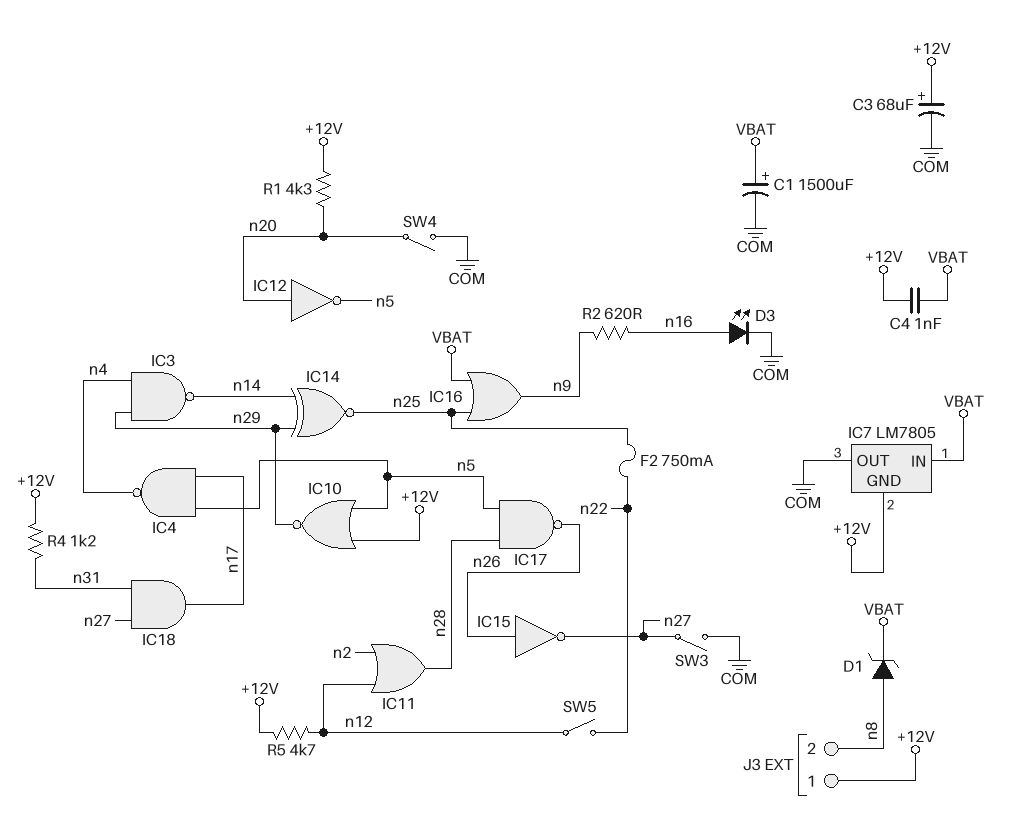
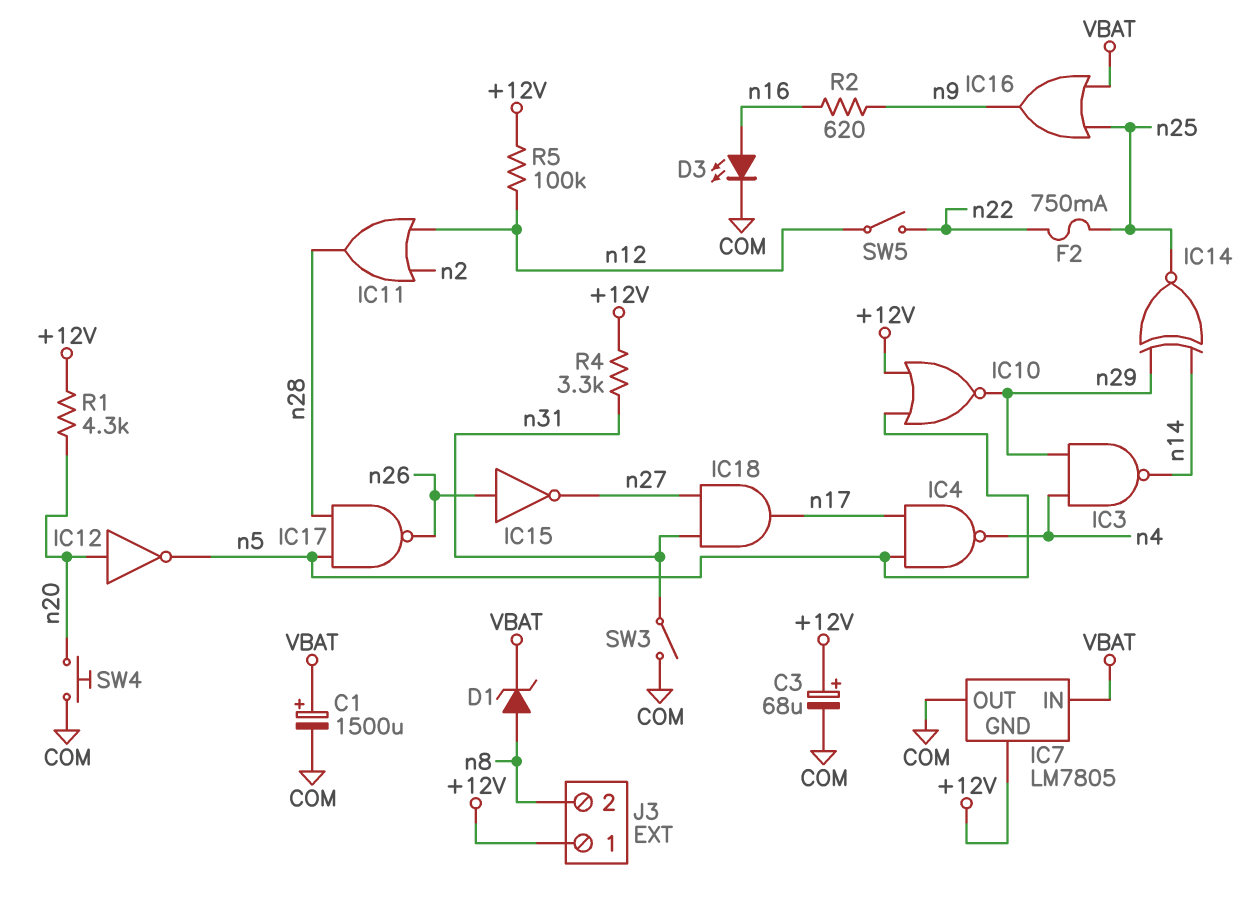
C4: 1nF (+12V, VBAT) -> none
R4: 1.2k (+12V, n31) -> 3.3k (+12V, n31)
R5: 4.7k (+12V, n12) -> 100k (+12V, n12)
SW3: switch (COM, n27) -> switch (COM, n31)
SW4: switch (COM, n20) -> button (COM, n20)

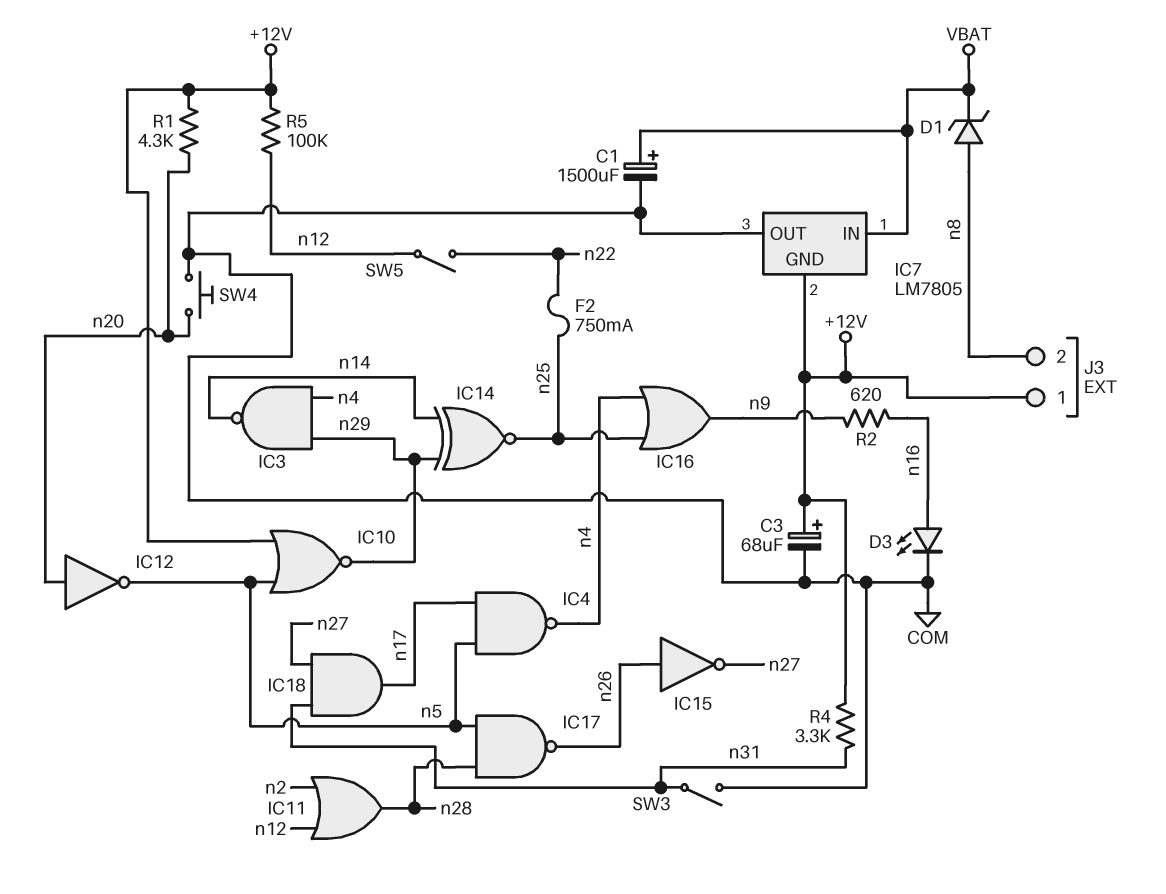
IC16: OR (in VBAT, in n25, out n9) -> OR (in n4, in n25, out n9)

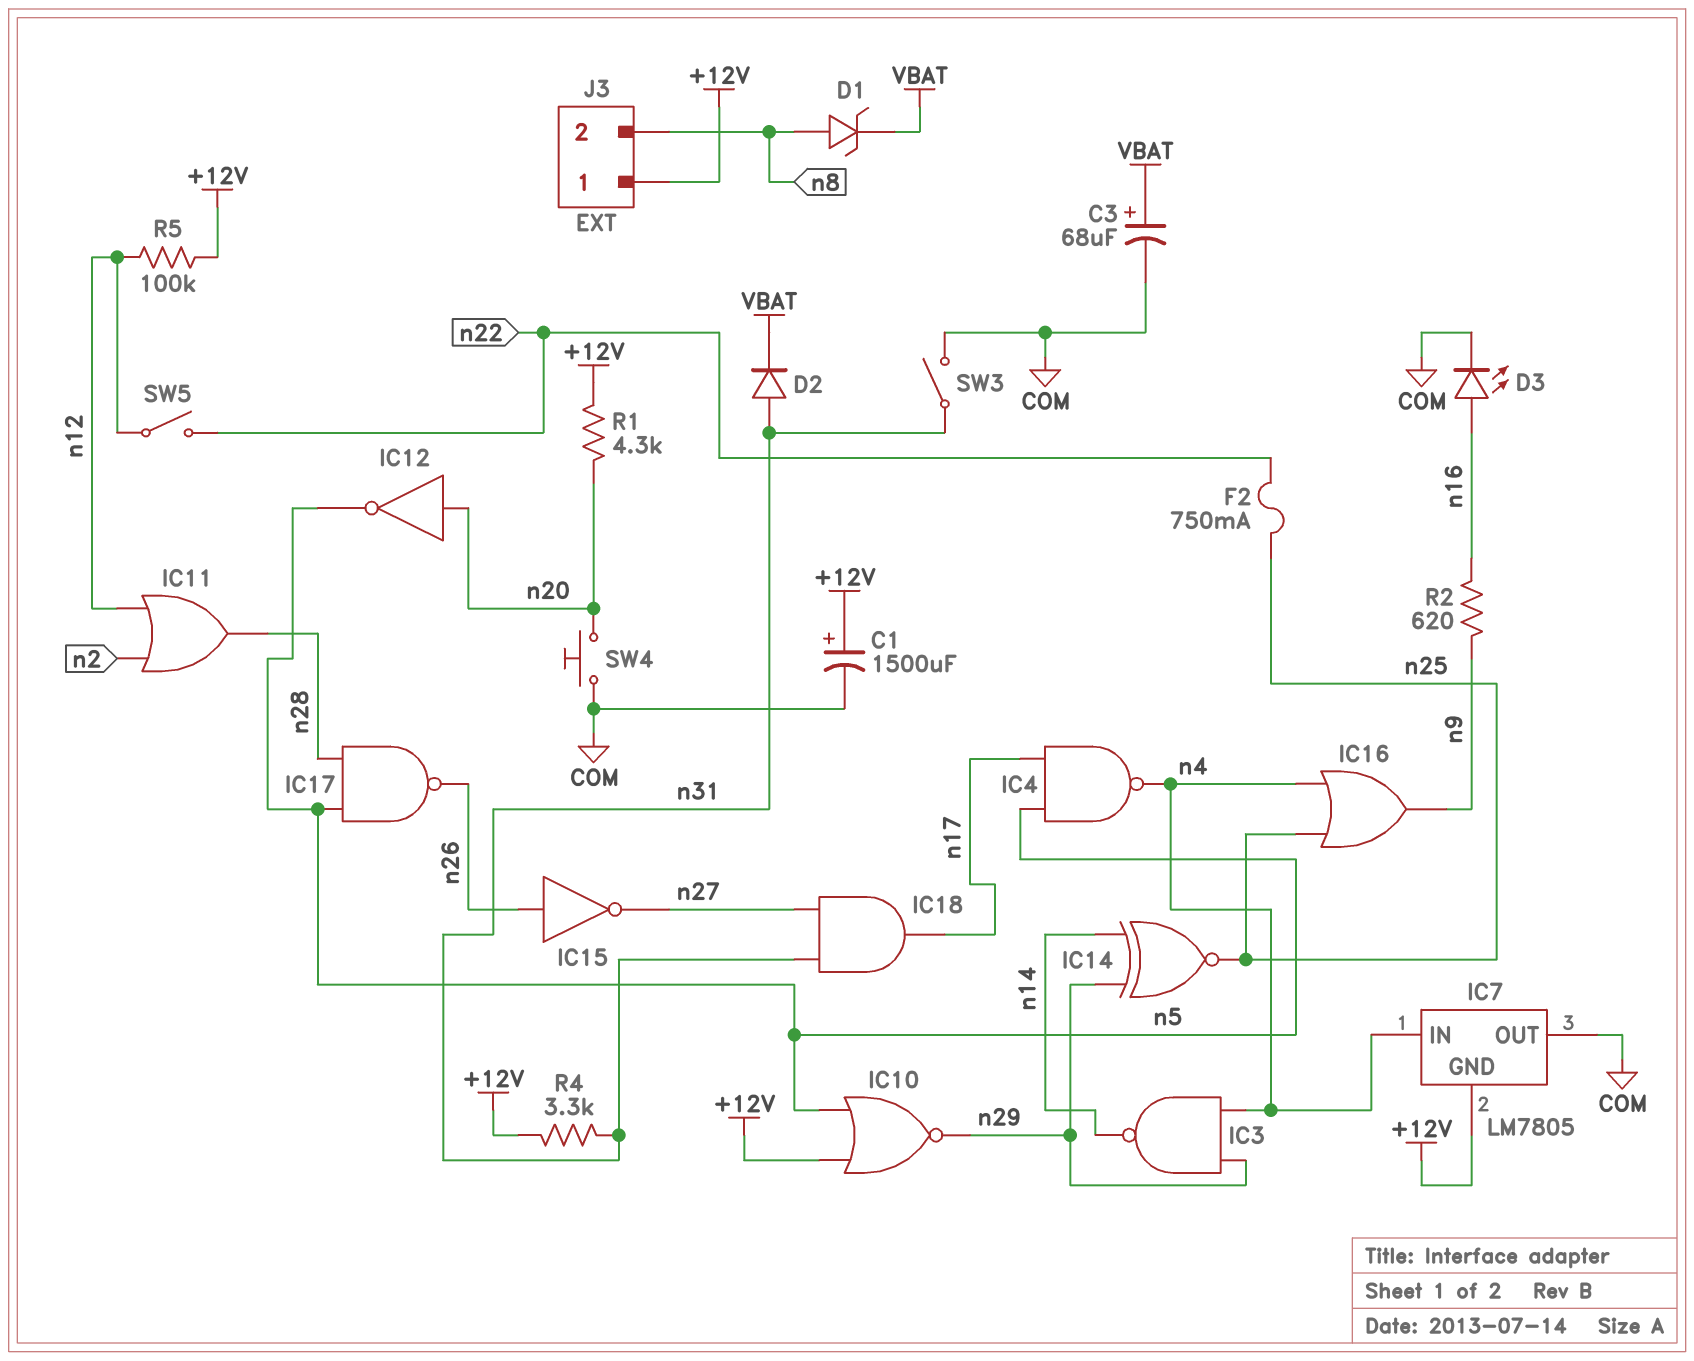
C1: 1500uF (plus VBAT, minus COM) -> 1500uF (plus +12V, minus COM)
C3: 68uF (plus +12V, minus COM) -> 68uF (plus VBAT, minus COM)
D2: none -> diode (A n31, K VBAT)
IC7 pin IN: VBAT -> n4

